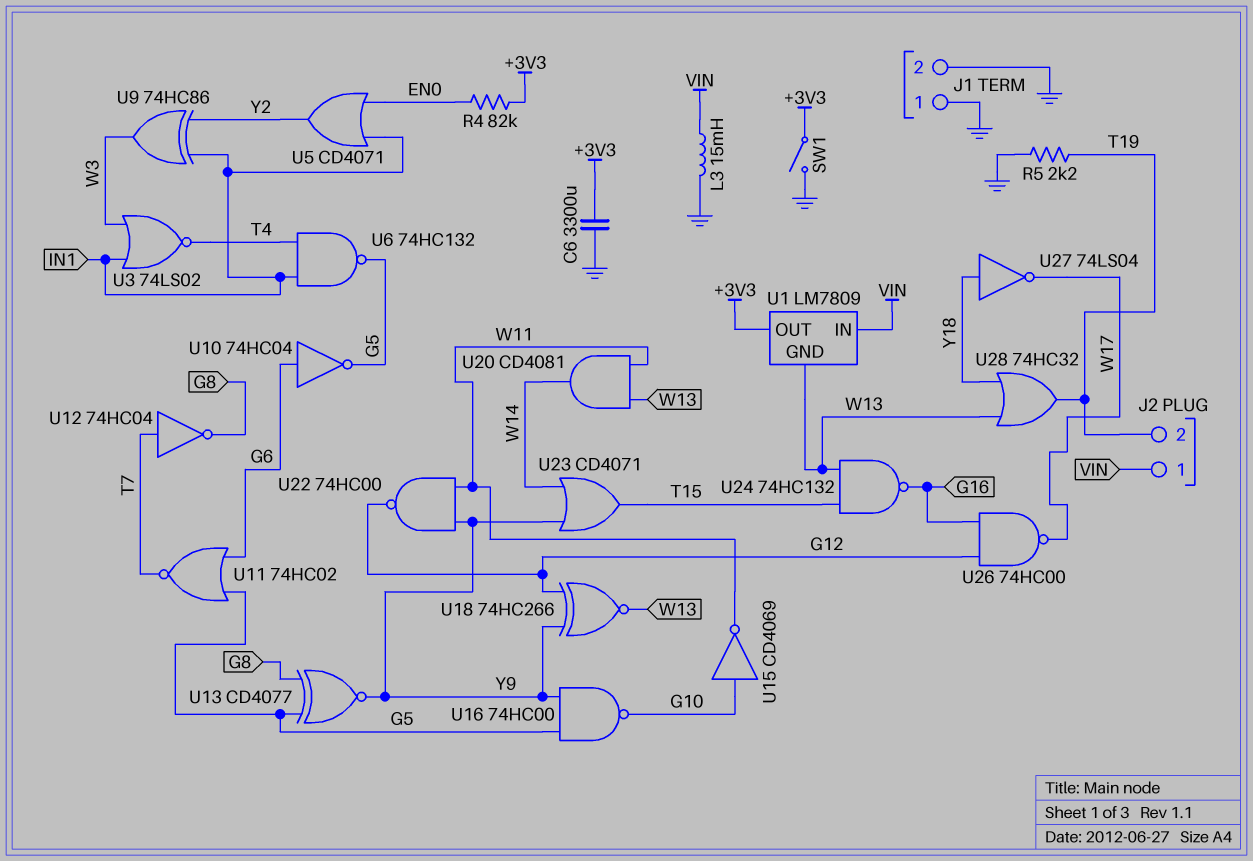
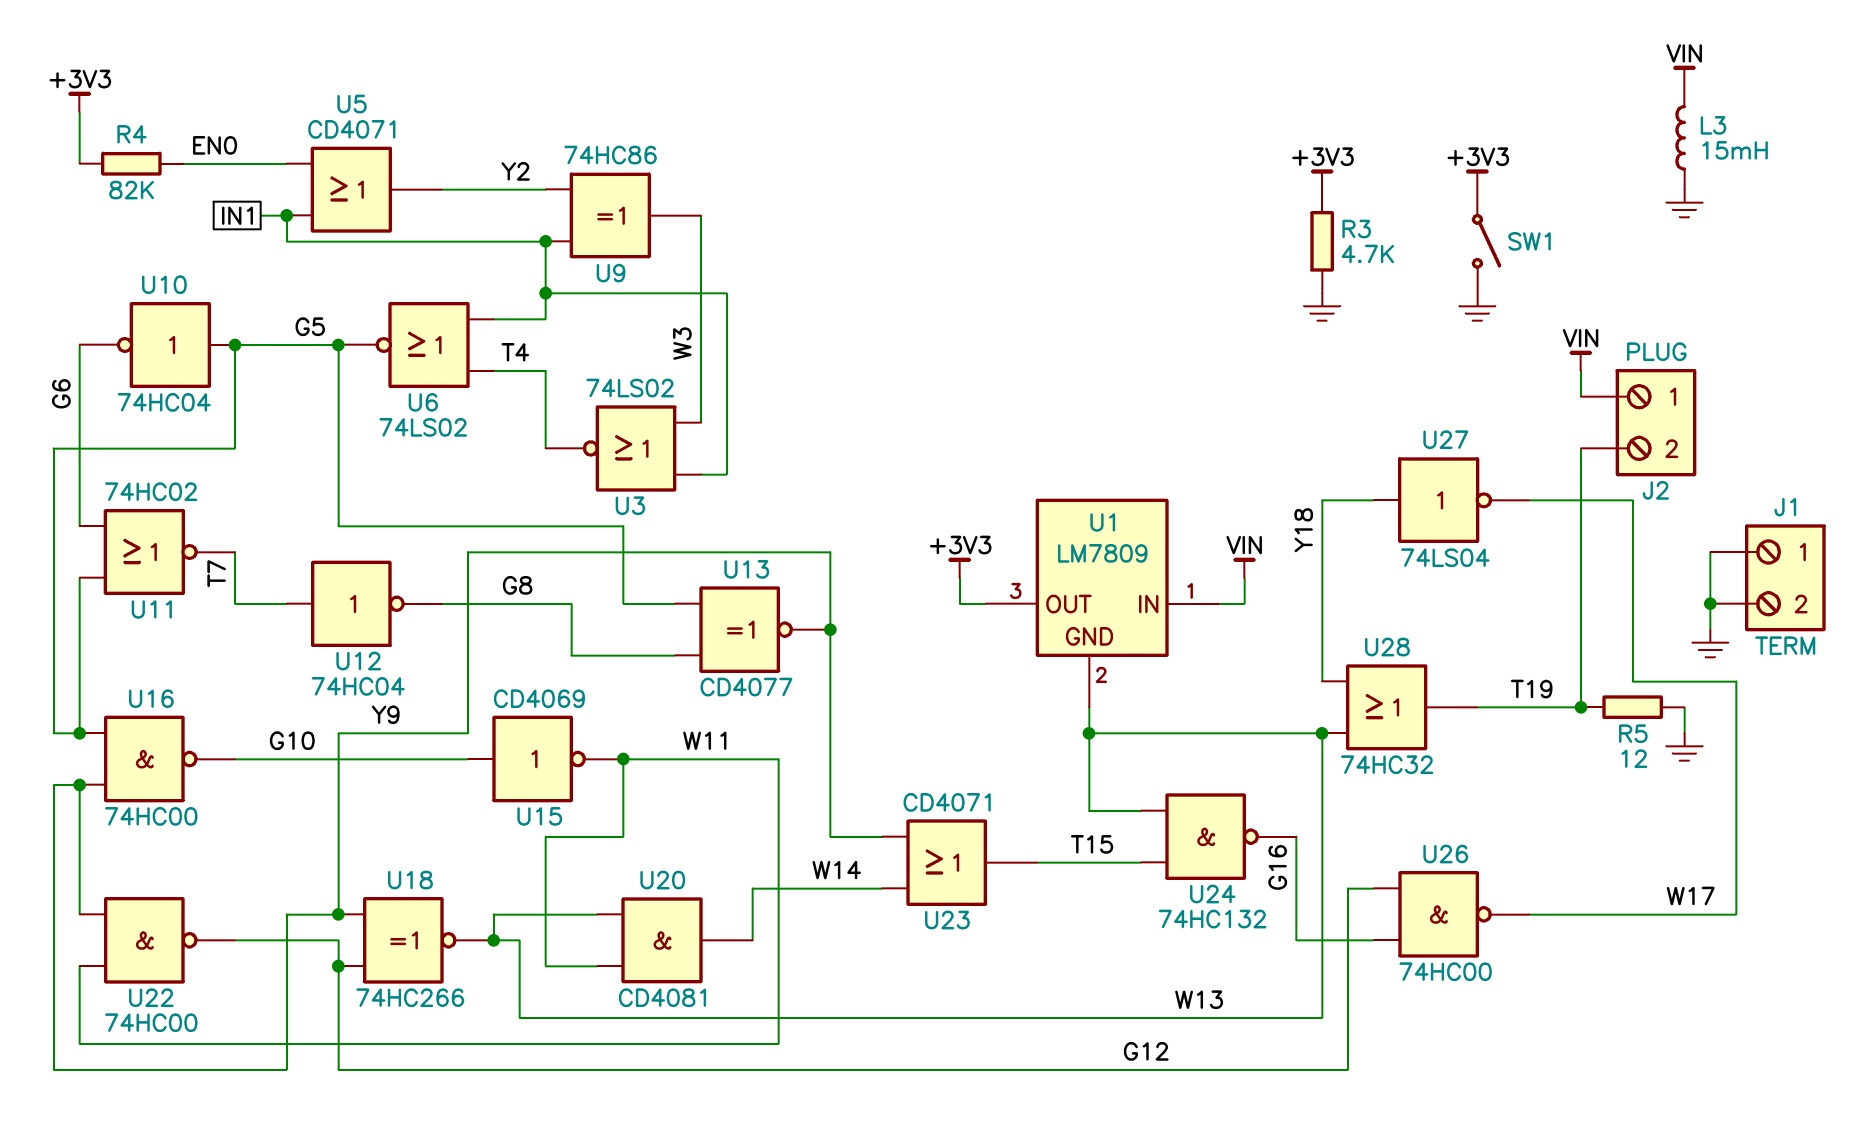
C6: 3300uF (+3V3, GND) -> none
R3: none -> 4.7k (+3V3, GND)
R5: 2.2k (GND, T19) -> 12 (GND, T19)
U6: NAND 74HC132 (in IN1, in T4, out G5) -> NOR 74LS02 (in IN1, in T4, out G5)
U10: NOT 74HC04 (in G6, out G5) -> NOT 74HC04 (in G5, out G6)

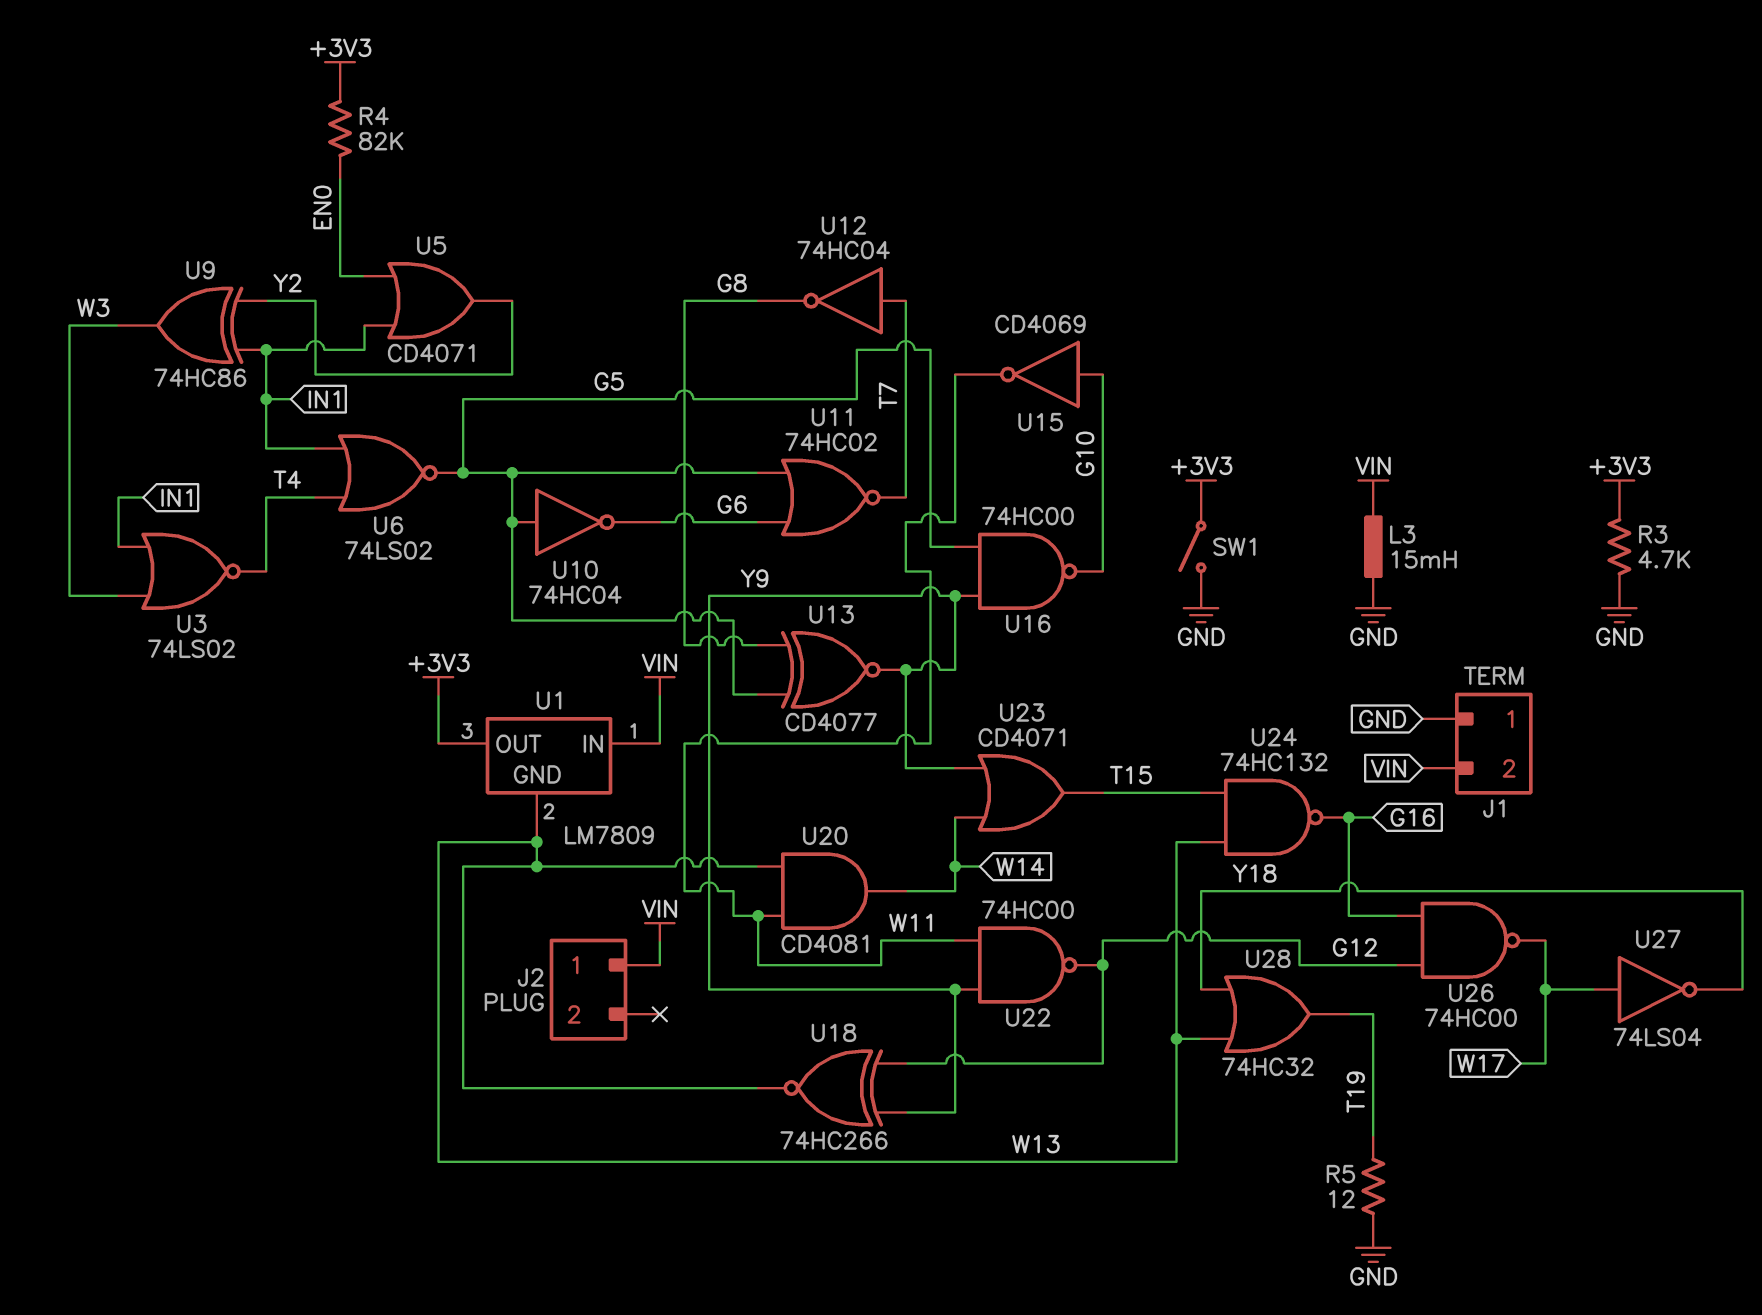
J1 pin 2: GND -> VIN
J2 pin 2: T19 -> none
U27: NOT 74LS04 (in Y18, out W17) -> NOT 74LS04 (in W17, out Y18)

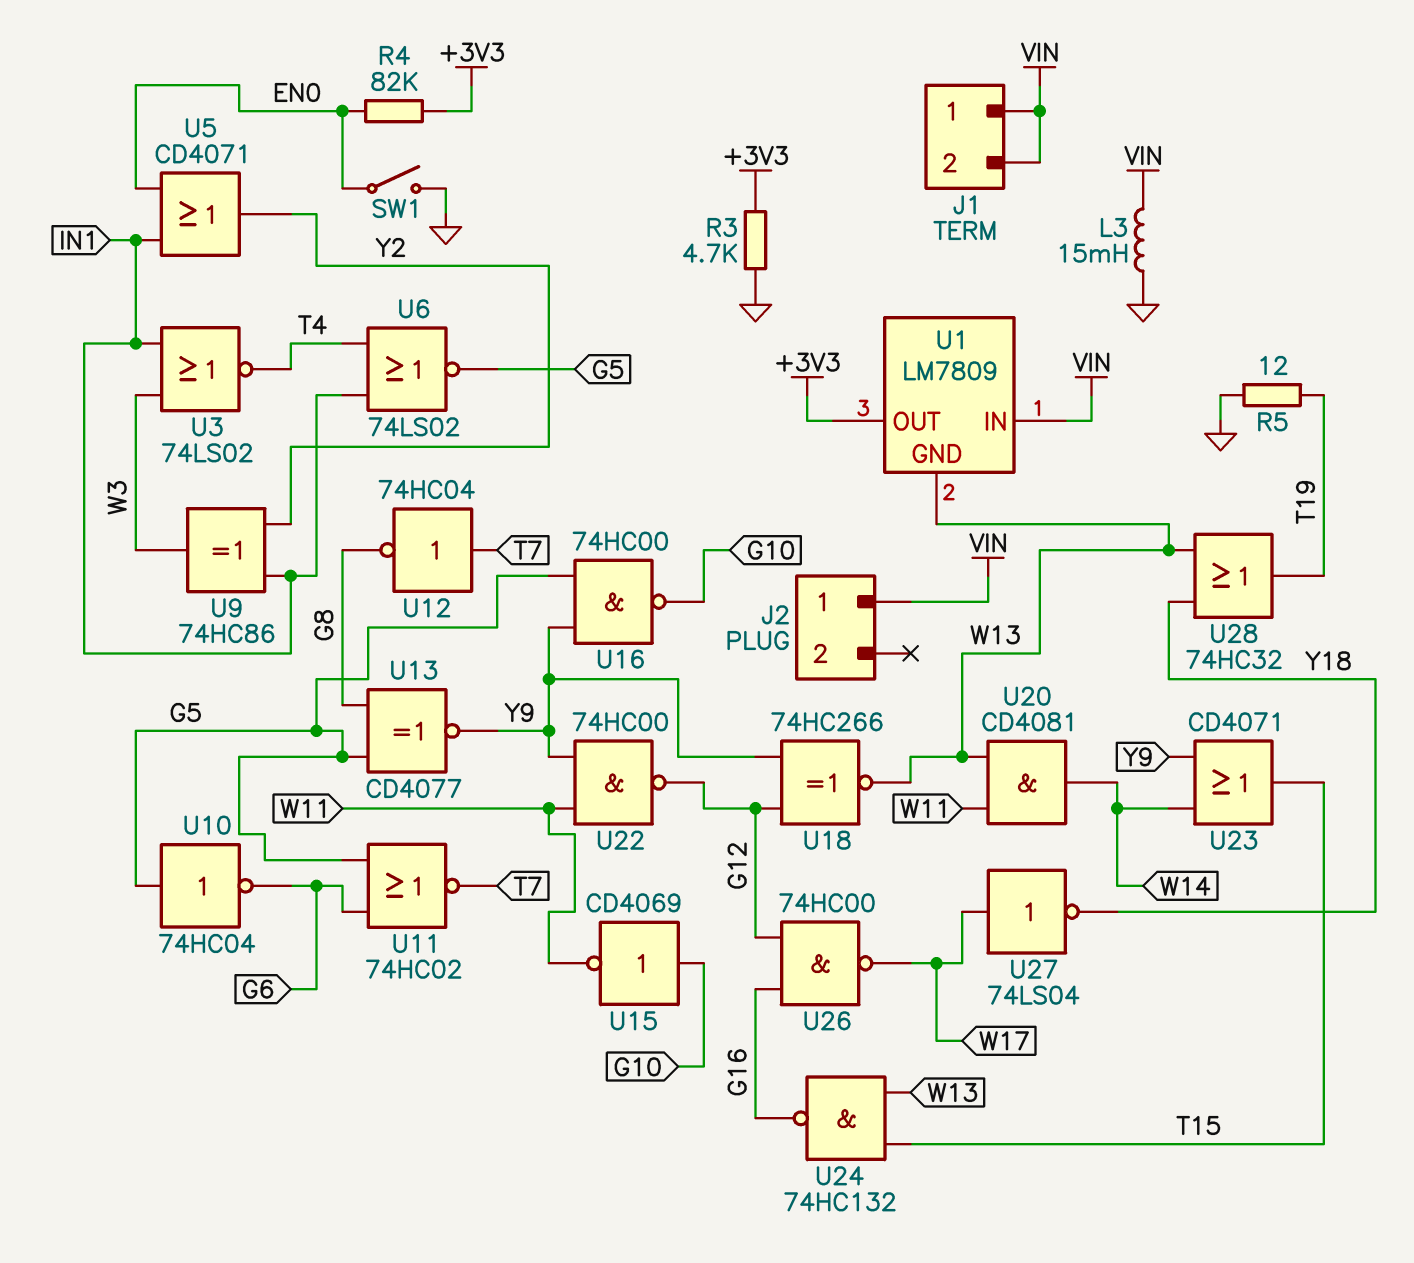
J1 pin 1: GND -> VIN
SW1: switch (+3V3, GND) -> switch (EN0, GND)

